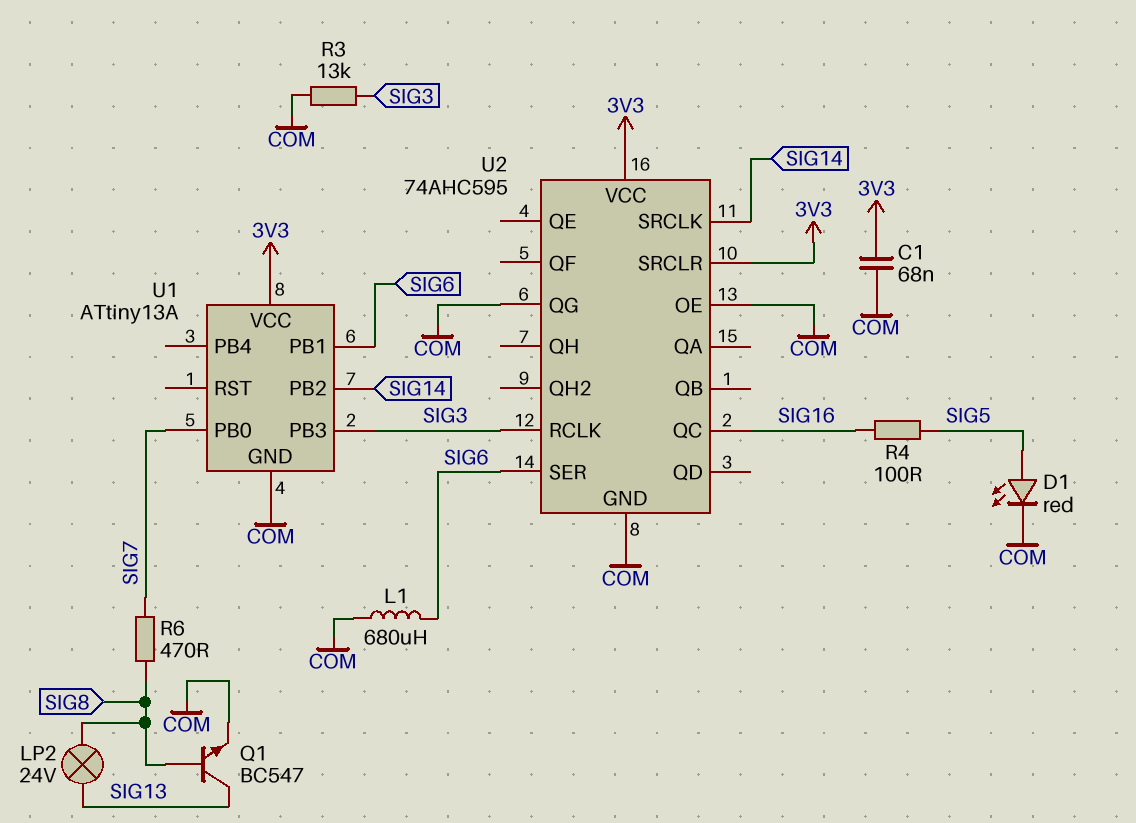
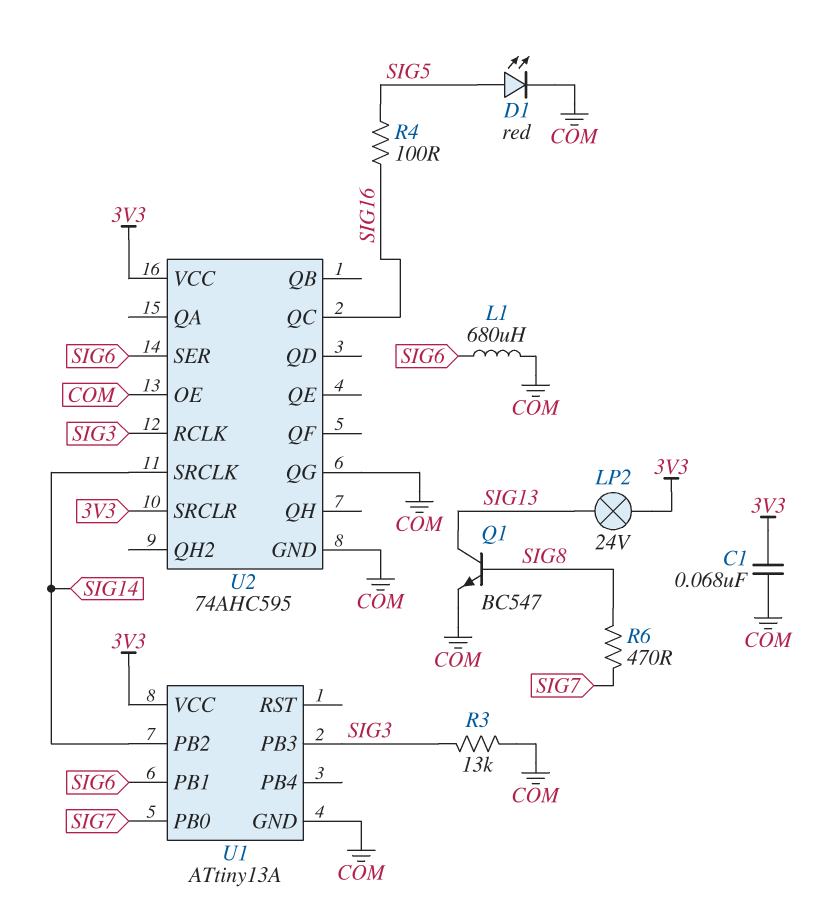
LP2: lamp 24V (SIG8, SIG13) -> lamp 24V (3V3, SIG13)

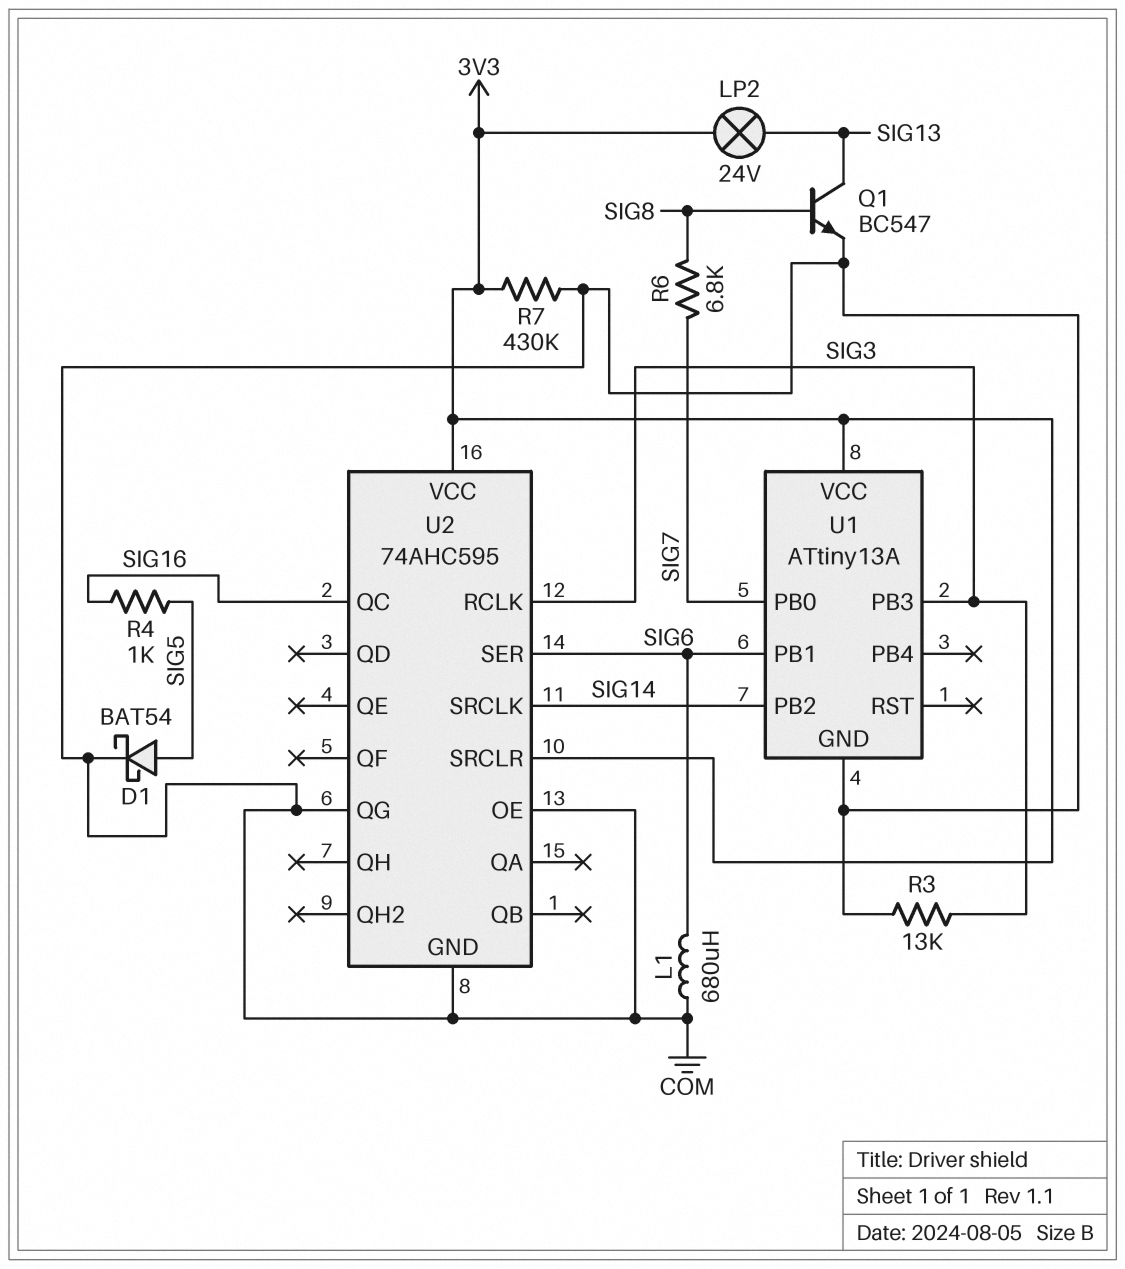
C1: 68nF (3V3, COM) -> none
D1: LED red (A SIG5, K COM) -> schottky BAT54 (A SIG5, K COM)
R4: 100 (SIG5, SIG16) -> 1k (SIG5, SIG16)
R6: 470 (SIG7, SIG8) -> 6.8k (SIG7, SIG8)
R7: none -> 430k (3V3, COM)

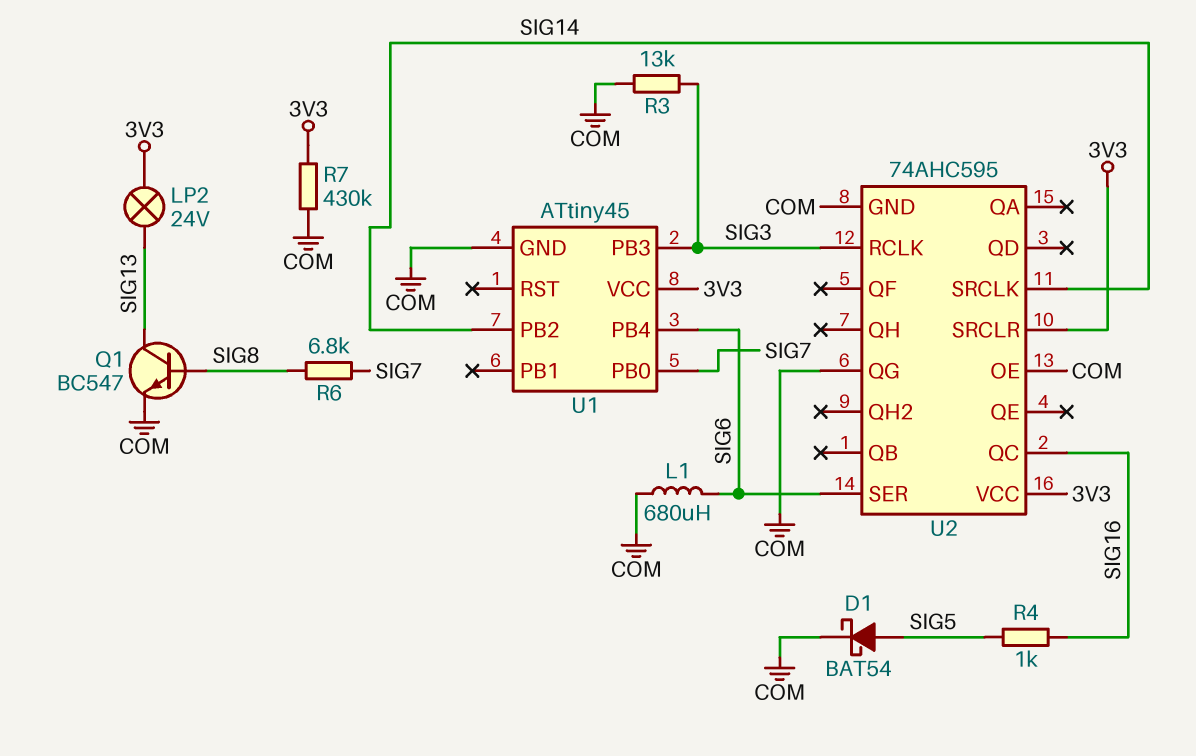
U1: ATtiny13A -> ATtiny45
U1 pin PB1: SIG6 -> none
U1 pin PB4: none -> SIG6

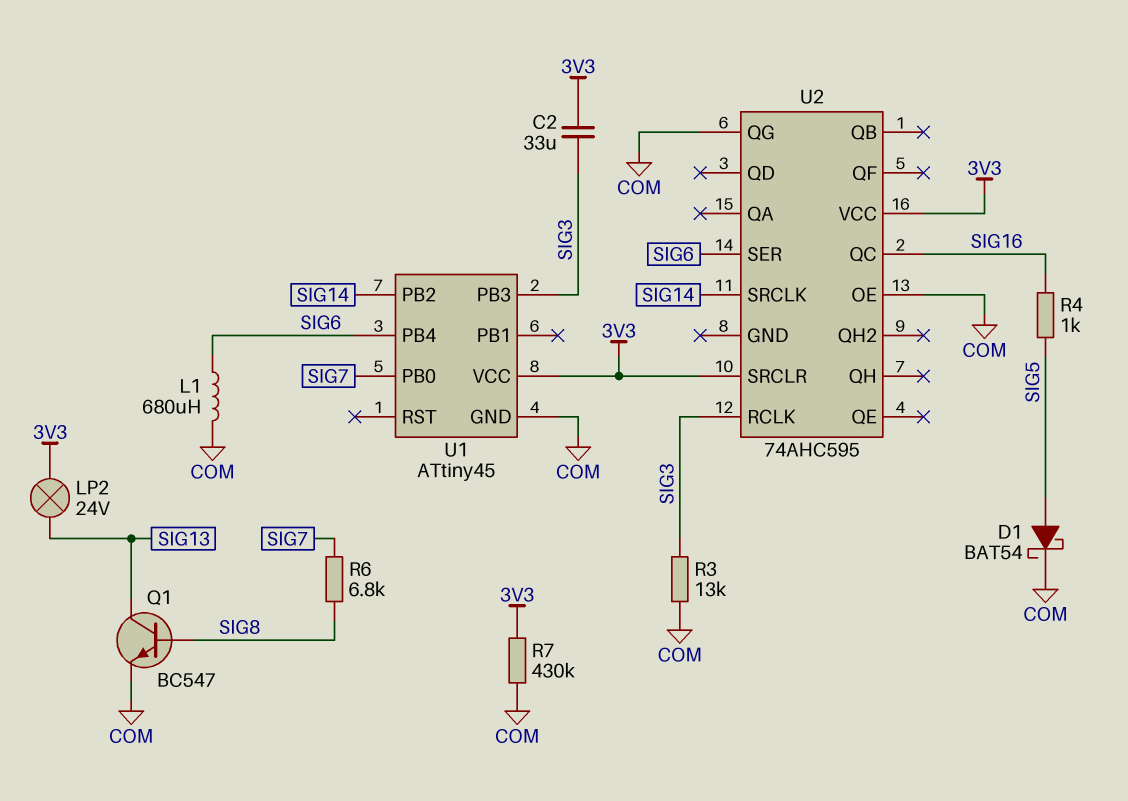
C2: none -> 33uF (3V3, SIG3)
U2 pin GND: COM -> none

